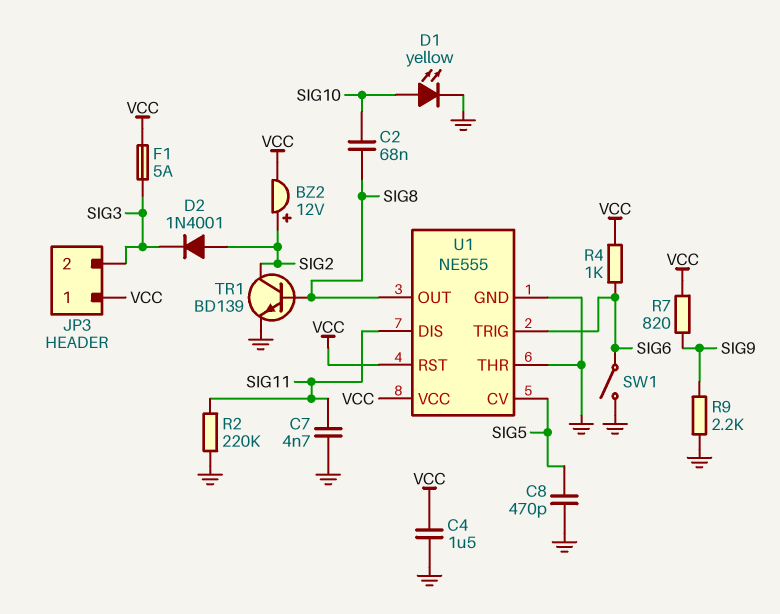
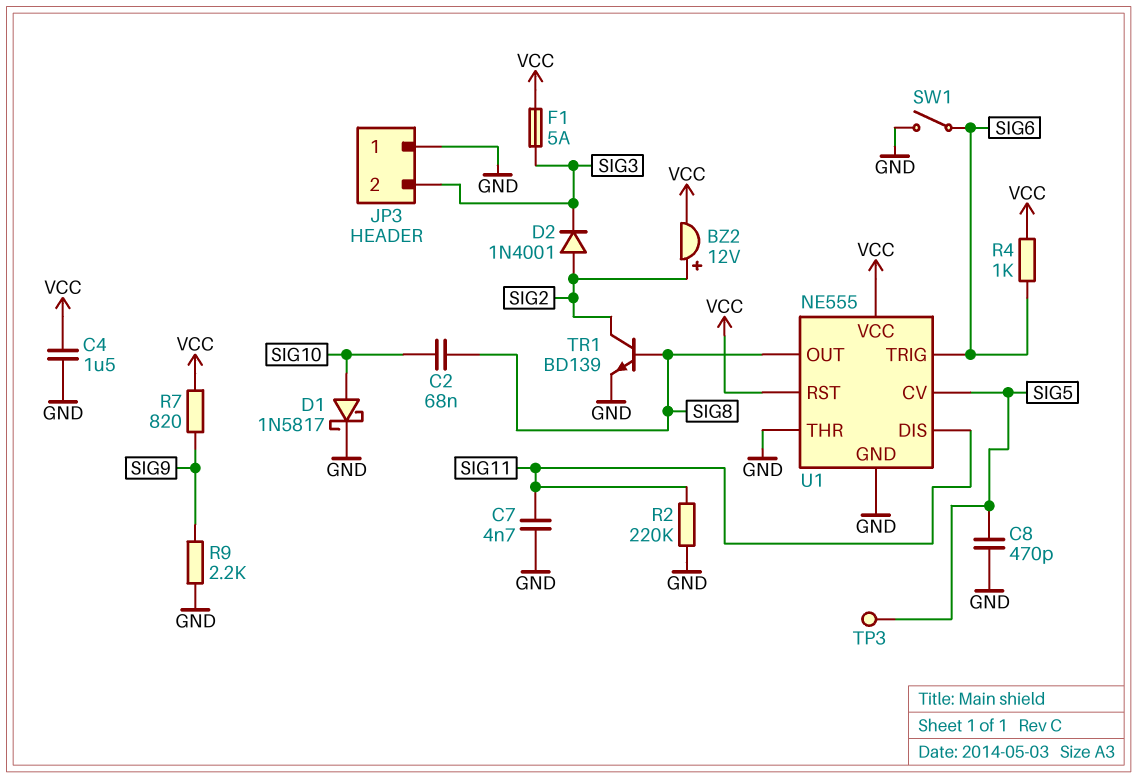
D1: LED yellow (A SIG10, K GND) -> schottky 1N5817 (A SIG10, K GND)
JP3 pin 1: VCC -> GND
TP3: none -> test point (SIG5)

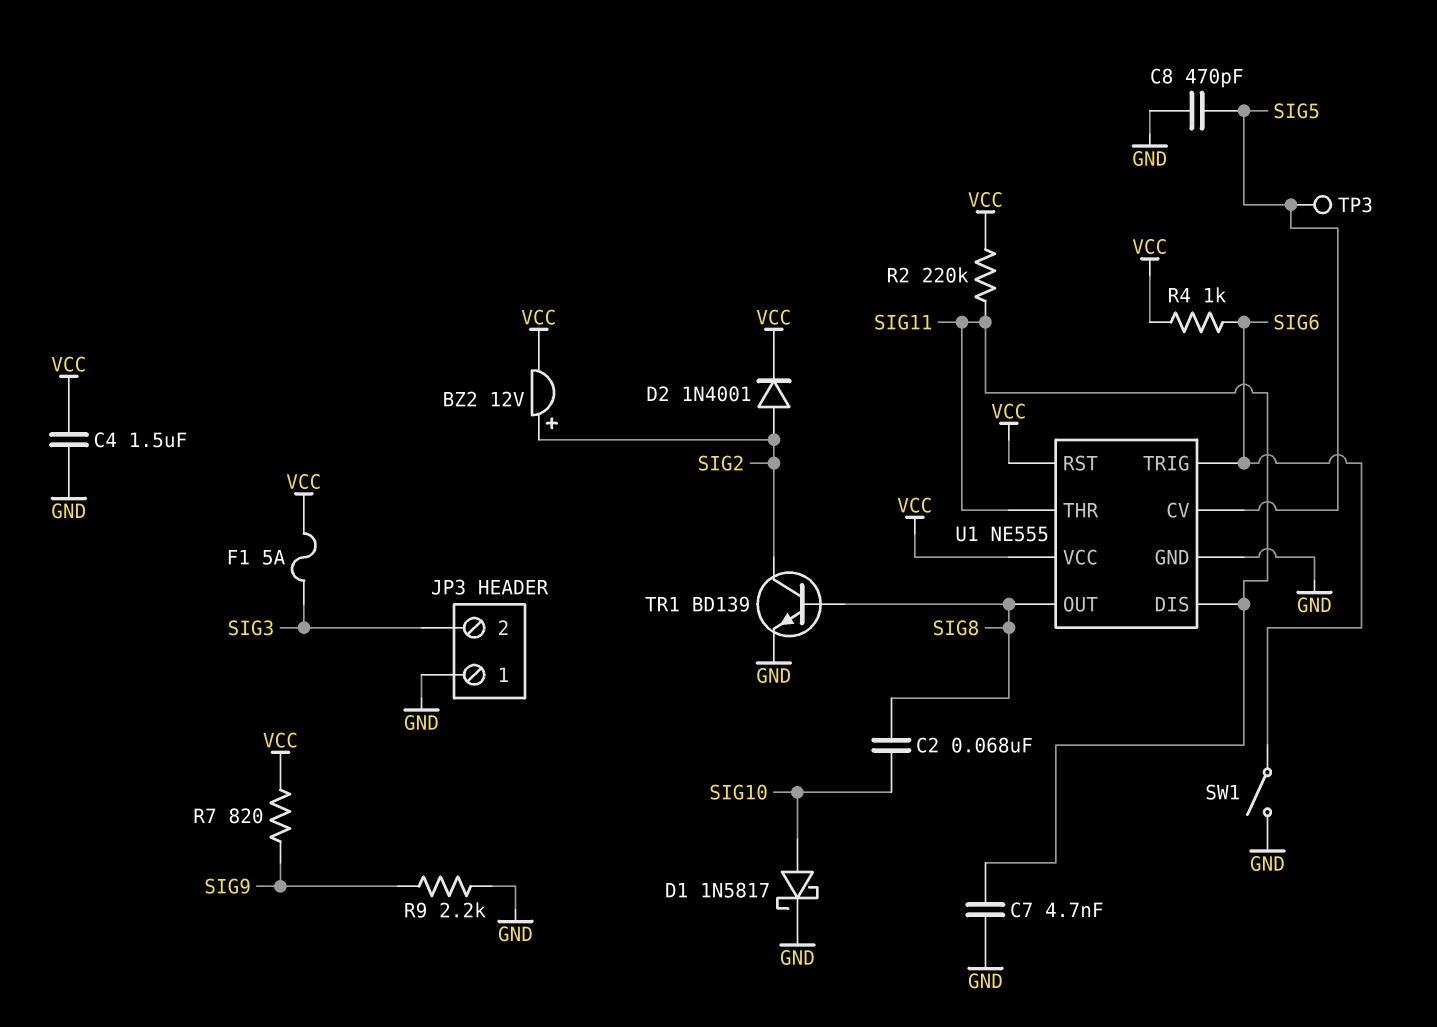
D2: diode 1N4001 (A SIG2, K SIG3) -> diode 1N4001 (A SIG2, K VCC)
R2: 220k (GND, SIG11) -> 220k (SIG11, VCC)
U1 pin THR: GND -> SIG11

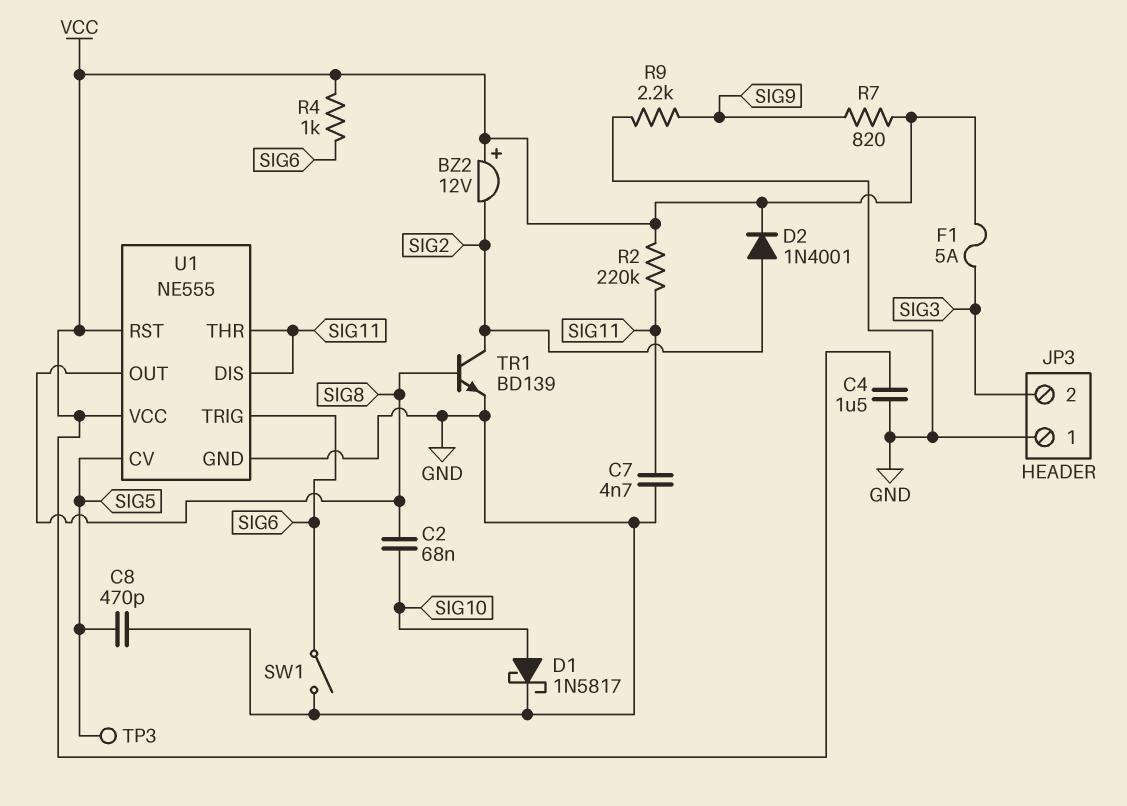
BZ2: buzzer 12V (plus SIG2, minus VCC) -> buzzer 12V (plus VCC, minus SIG2)

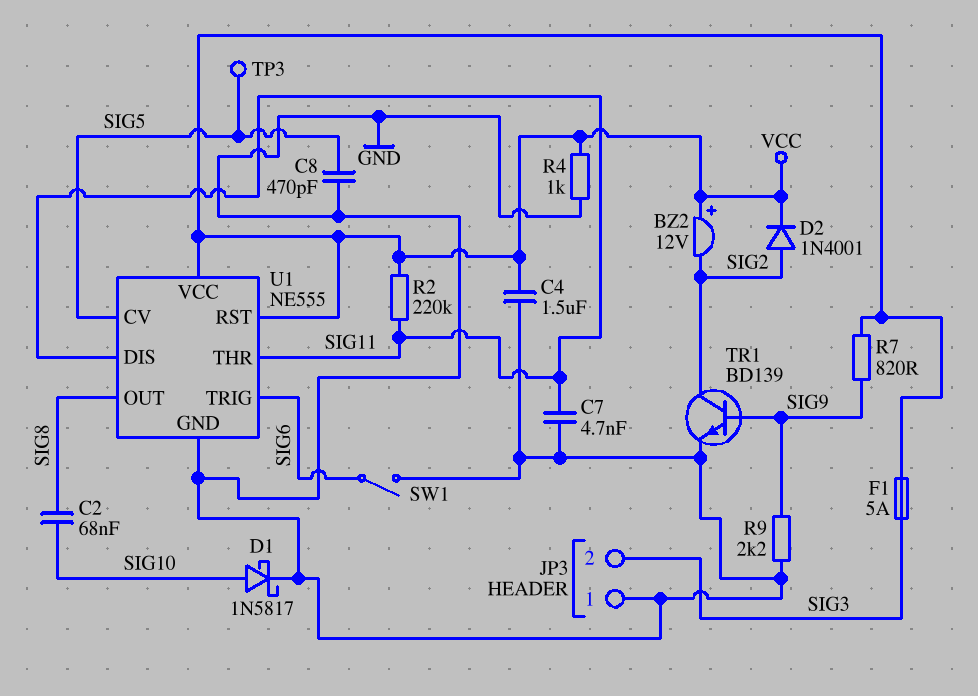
R4: 1k (SIG6, VCC) -> 1k (GND, VCC)
TR1: NPN BD139 (B SIG8, C SIG2, E GND) -> NPN BD139 (B SIG9, C SIG2, E GND)

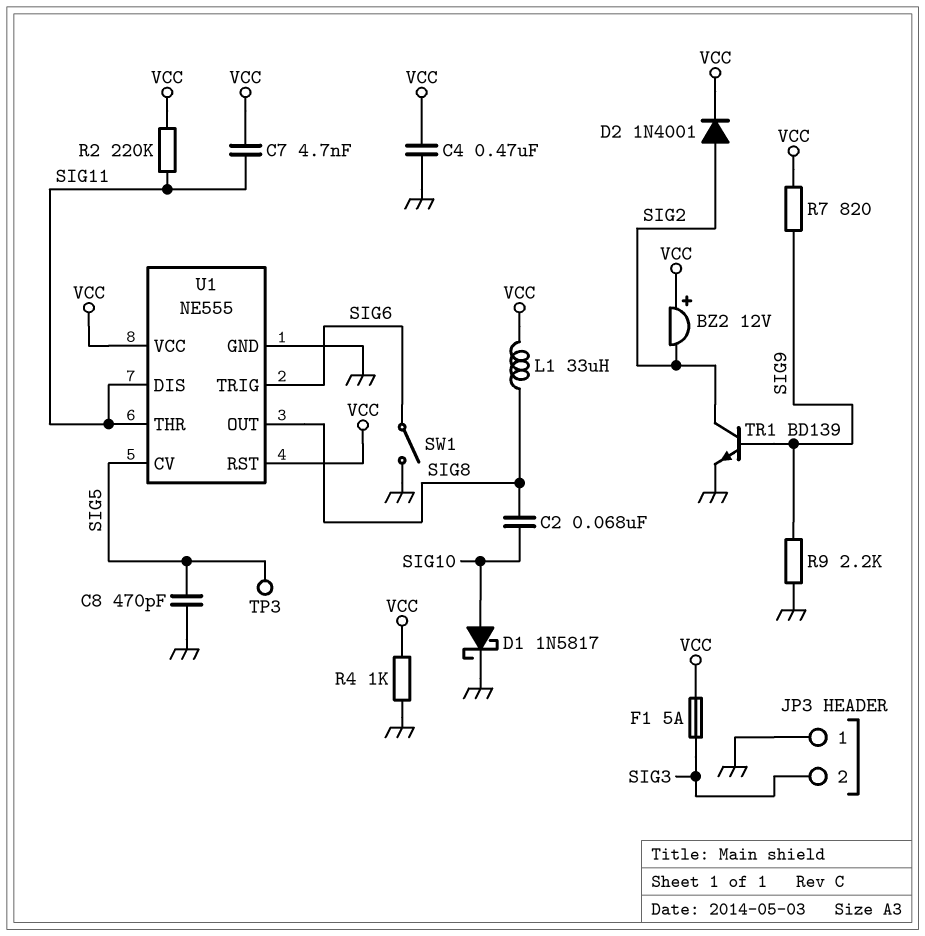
C4: 1.5uF (GND, VCC) -> 470nF (GND, VCC)
C7: 4.7nF (GND, SIG11) -> 4.7nF (SIG11, VCC)
L1: none -> 33uH (SIG8, VCC)

